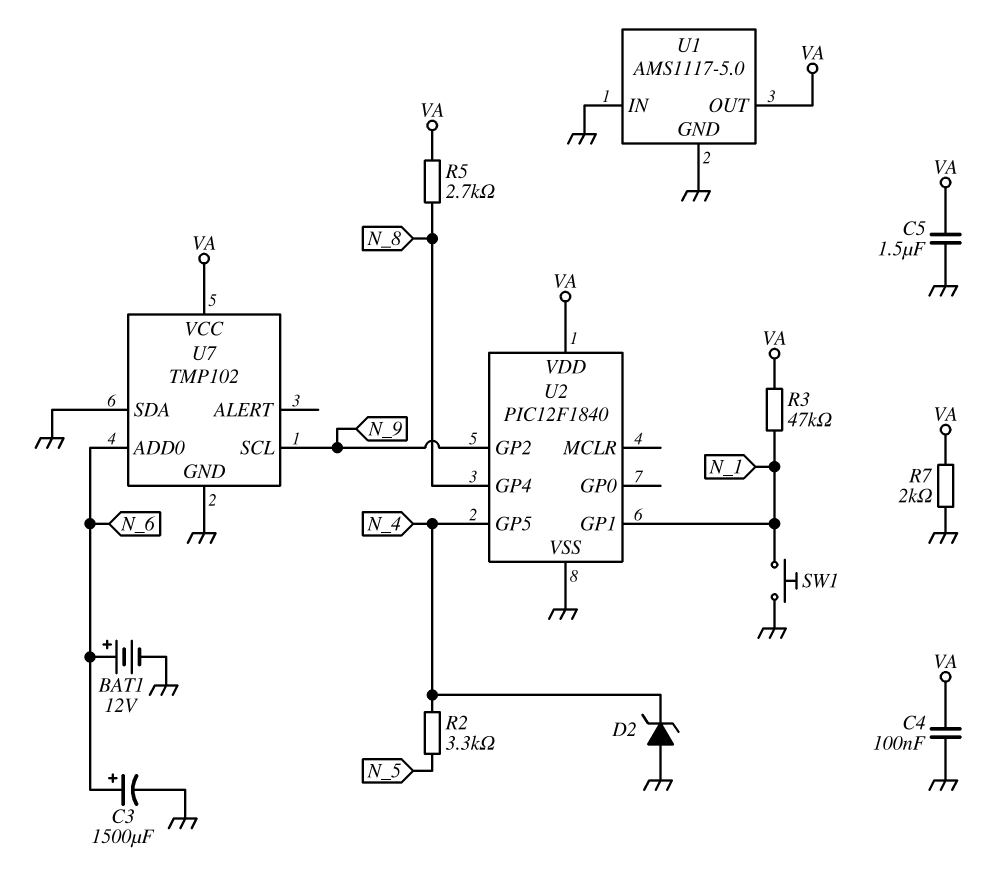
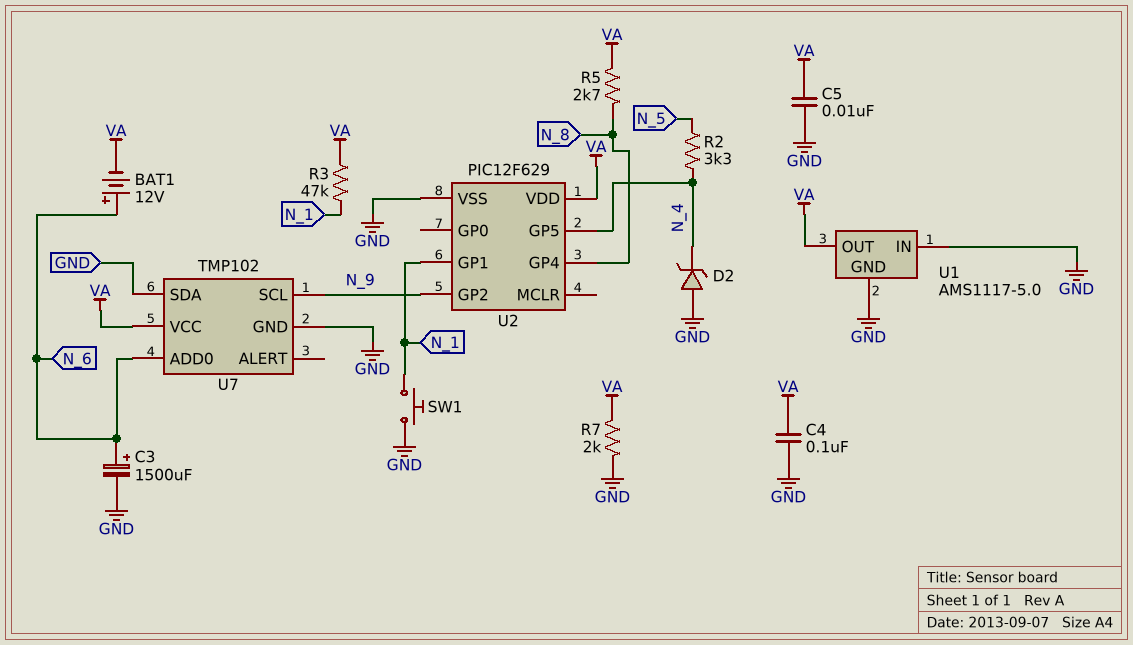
BAT1: 12V (plus N_6, minus GND) -> 12V (plus N_6, minus VA)
C5: 1.5uF (GND, VA) -> 10nF (GND, VA)
U2: PIC12F1840 -> PIC12F629

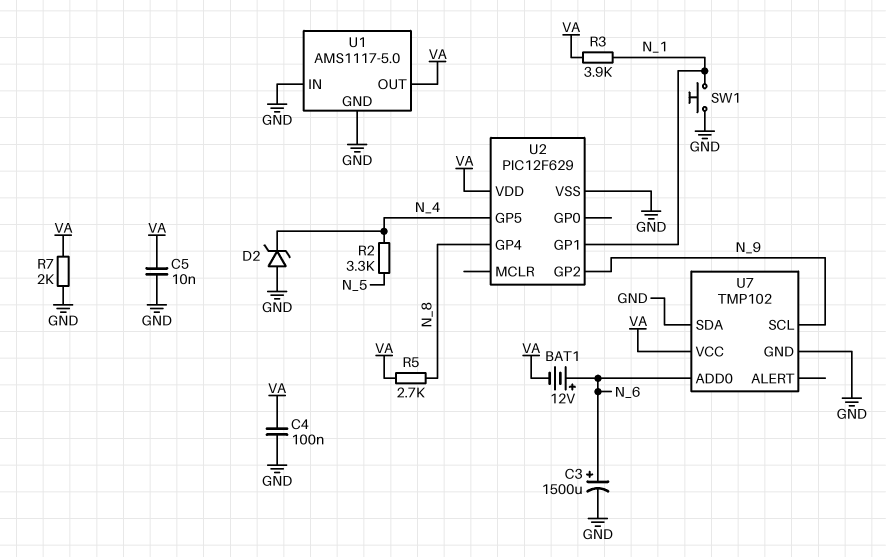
R3: 47k (N_1, VA) -> 3.9k (N_1, VA)

